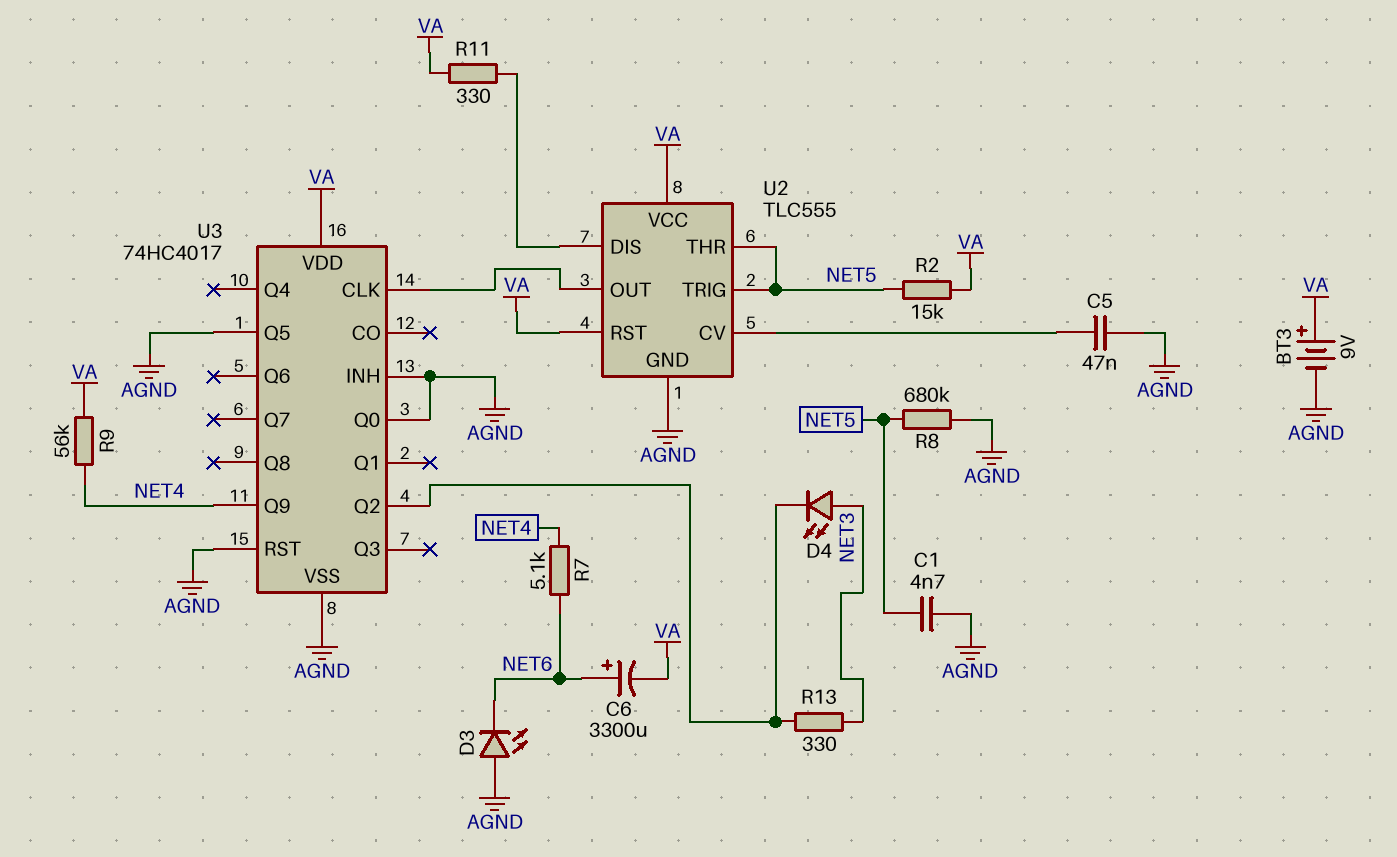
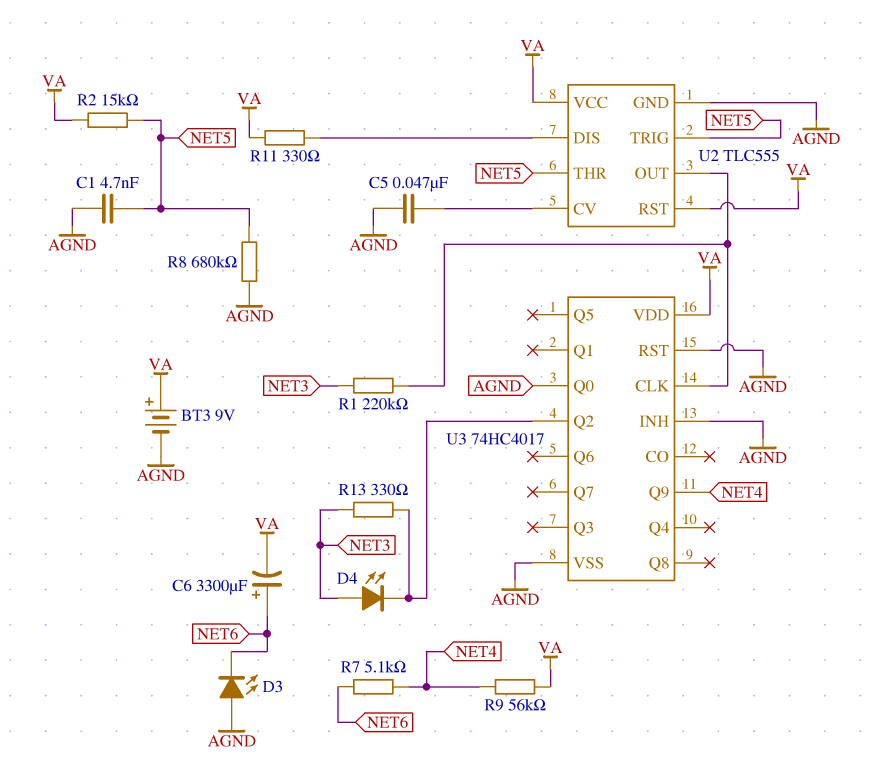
R1: none -> 220k (NET3, U2/OUT)
U3 pin Q5: AGND -> none

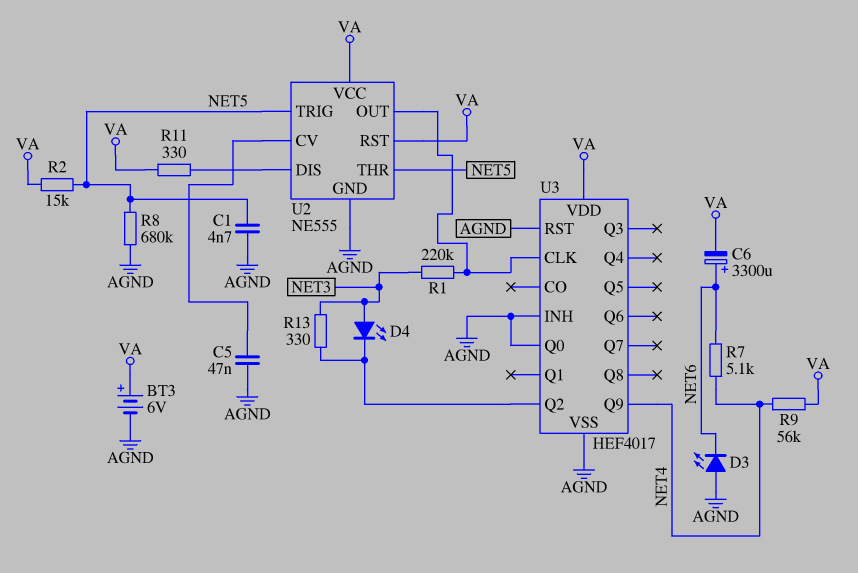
BT3: 9V (plus VA, minus AGND) -> 6V (plus VA, minus AGND)
U2: TLC555 -> NE555
U3: 74HC4017 -> HEF4017

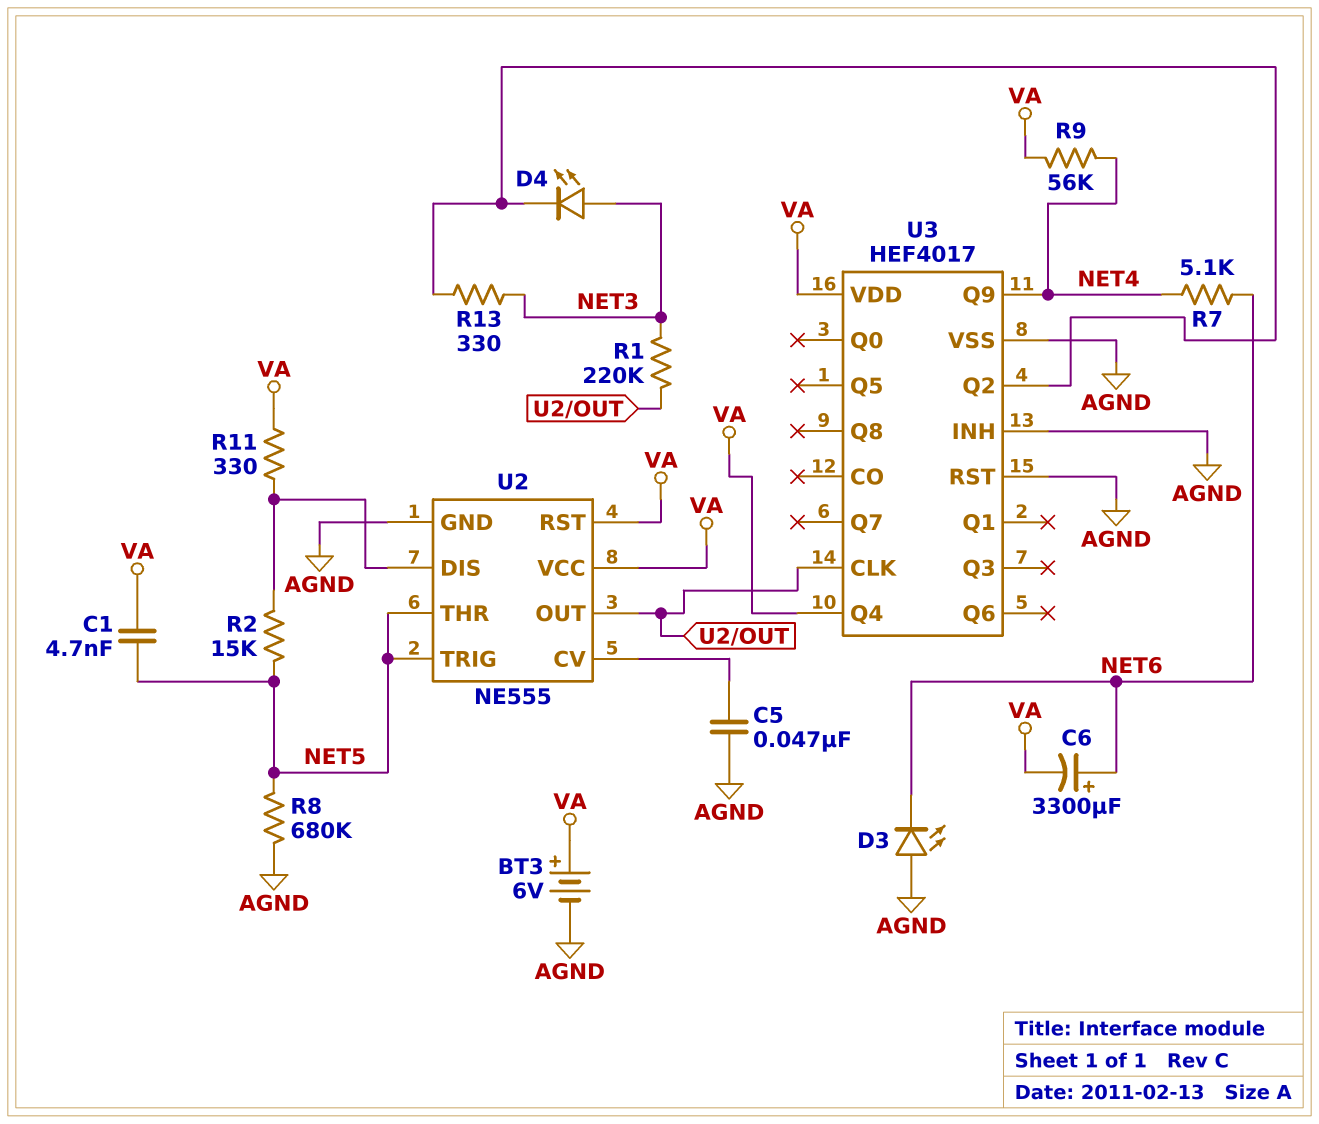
C1: 4.7nF (AGND, NET5) -> 4.7nF (NET5, VA)
R2: 15k (NET5, VA) -> 15k (NET5, U2/DIS)
U3 pin Q0: AGND -> none
U3 pin Q4: none -> VA

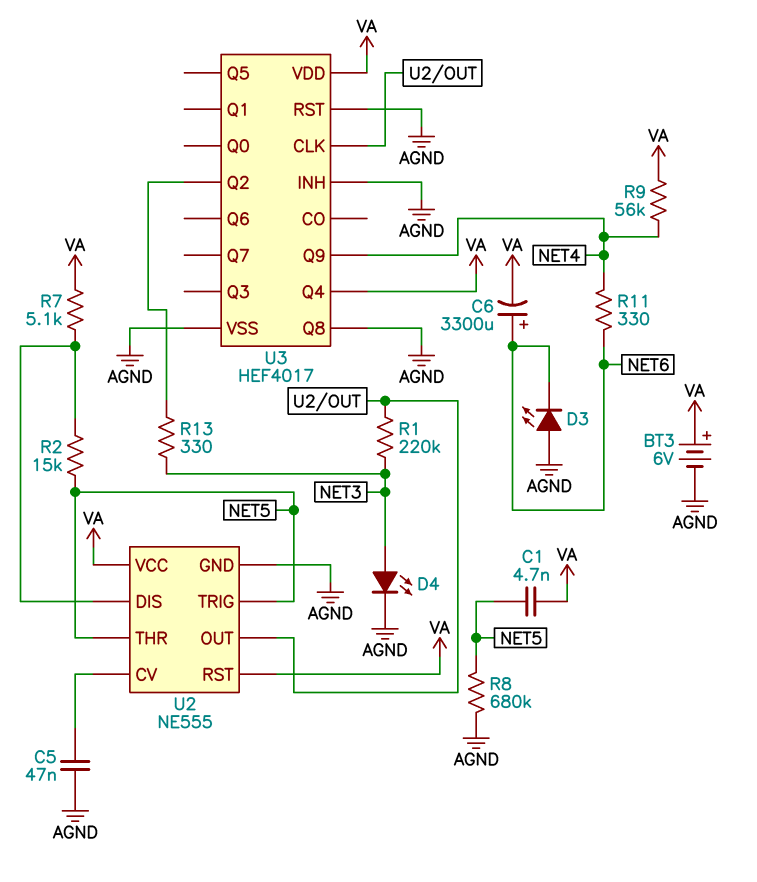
D4: LED (A NET3, K U3/Q2) -> LED (A NET3, K AGND)
R7: 5.1k (NET4, NET6) -> 5.1k (U2/DIS, VA)
R11: 330 (U2/DIS, VA) -> 330 (NET4, NET6)
U3 pin Q8: none -> AGND

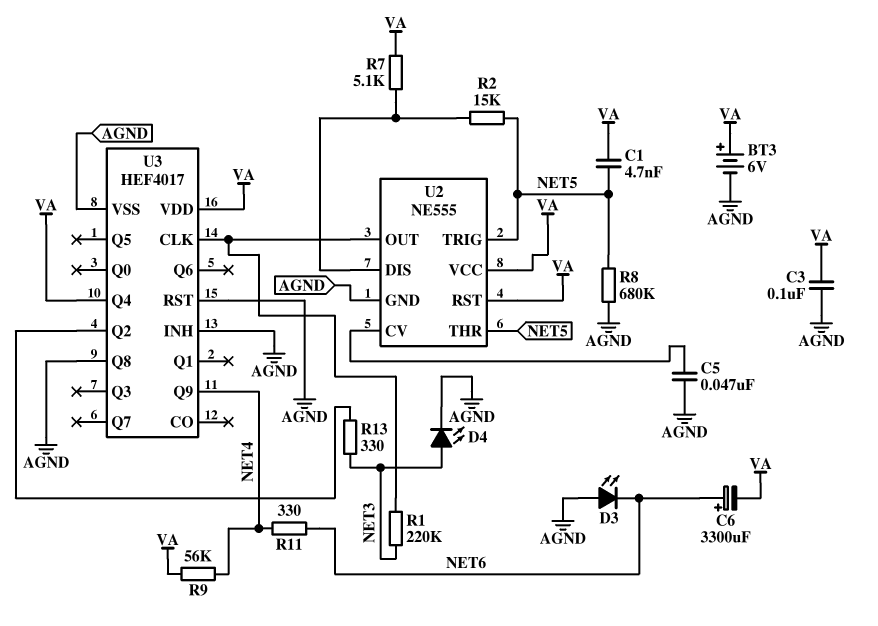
C3: none -> 100nF (AGND, VA)

